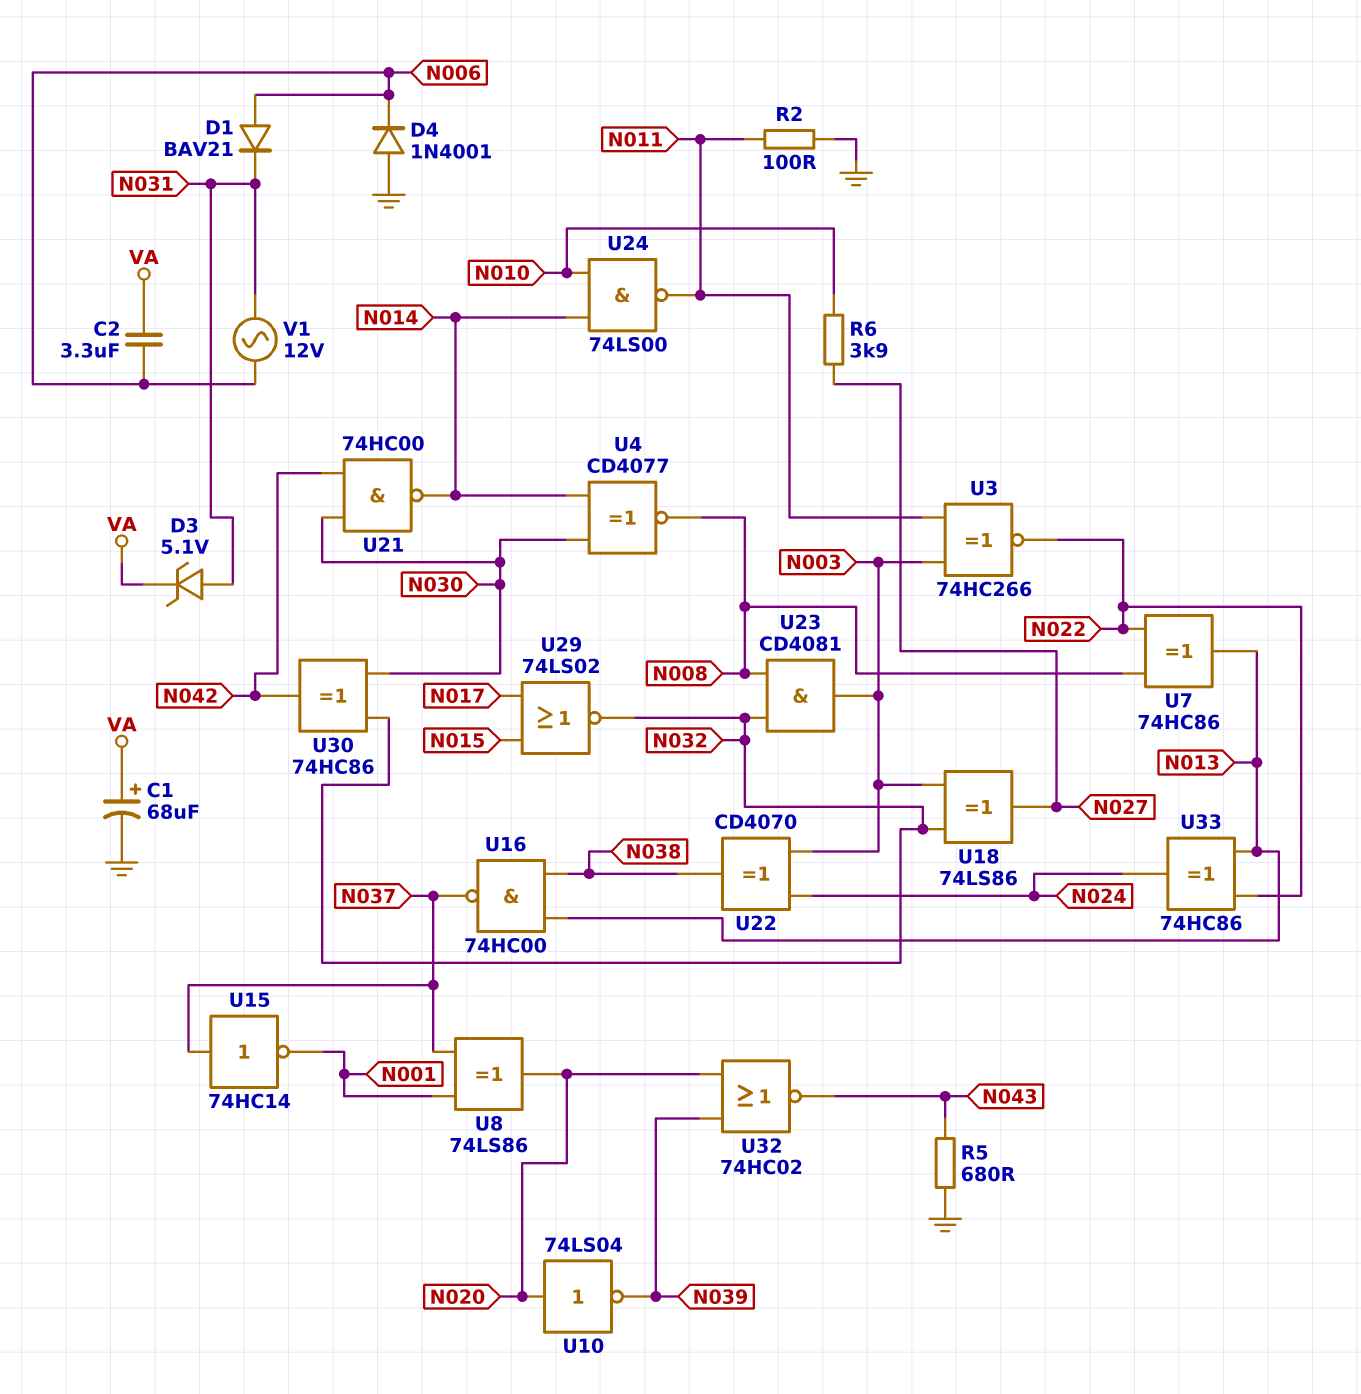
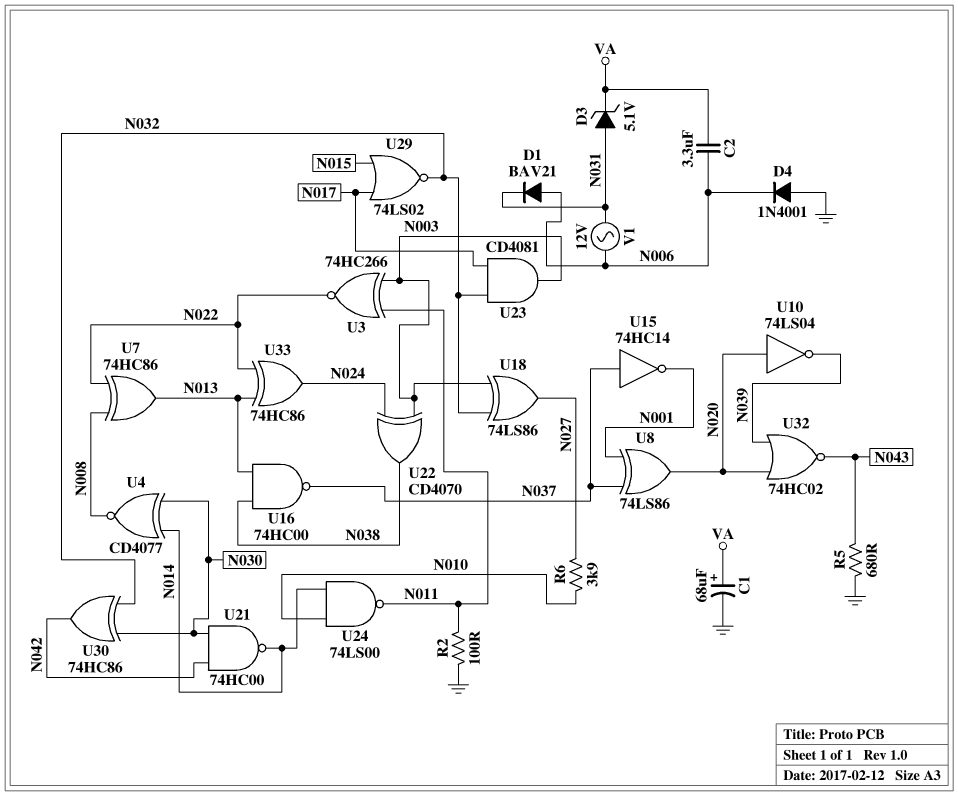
U23: AND CD4081 (in N008, in N032, out N003) -> AND CD4081 (in N017, in N032, out N003)

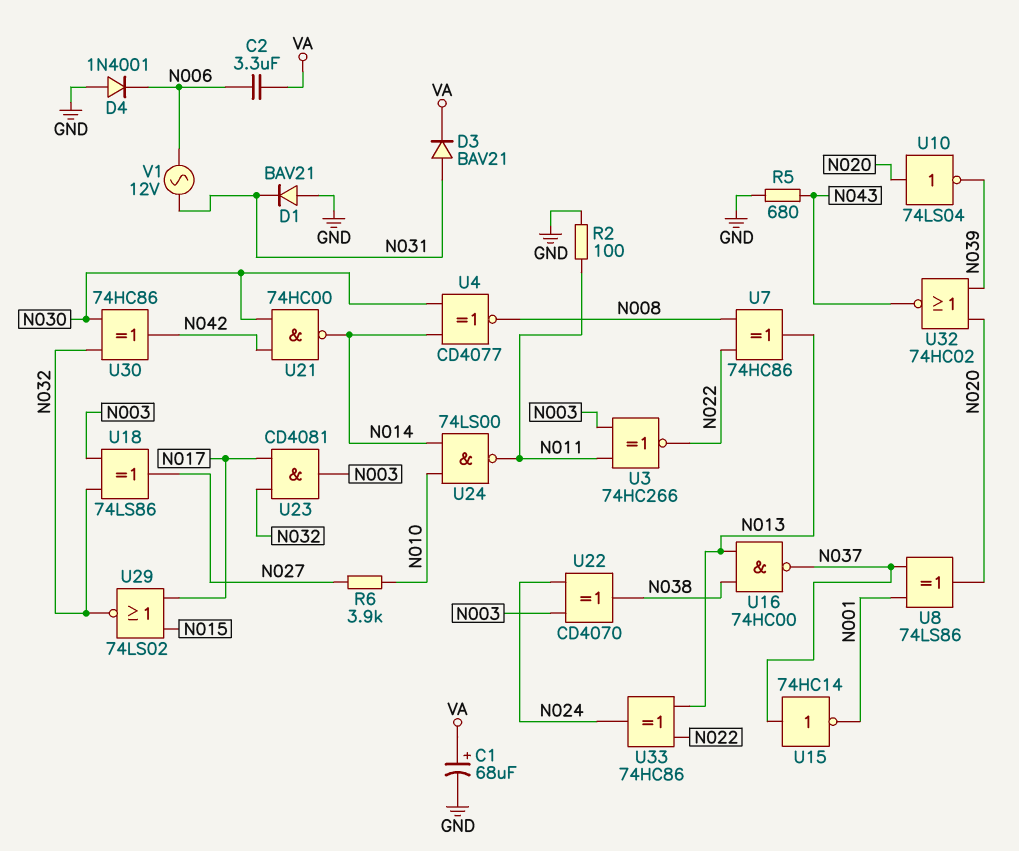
D1: diode BAV21 (A N006, K N031) -> diode BAV21 (A GND, K N031)
D3: zener 5.1V (A N031, K VA) -> diode BAV21 (A N031, K VA)

